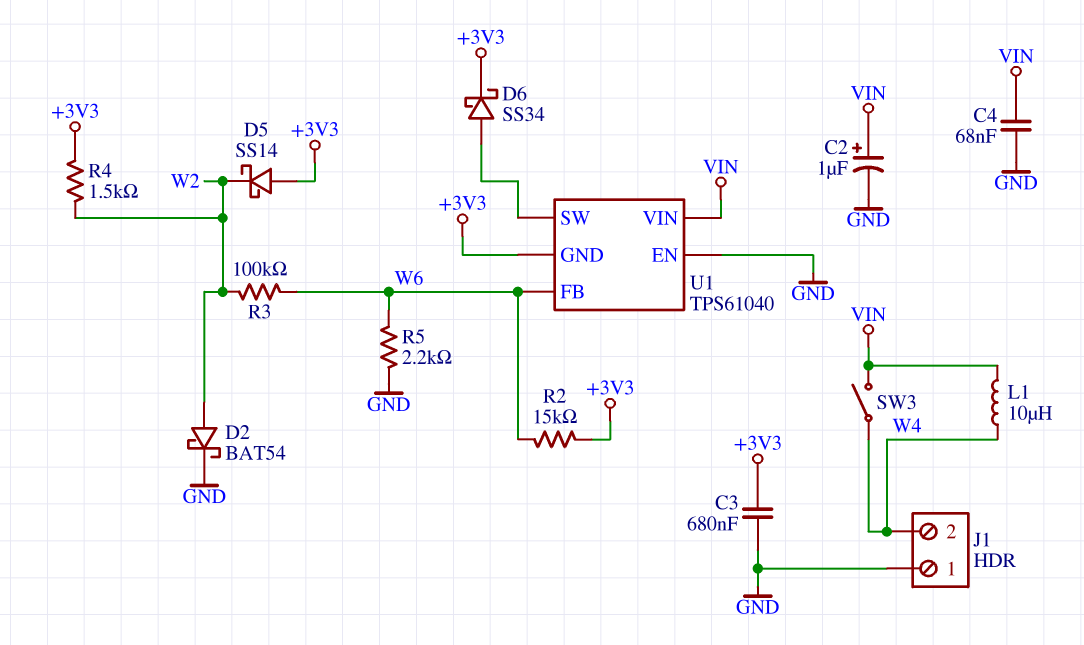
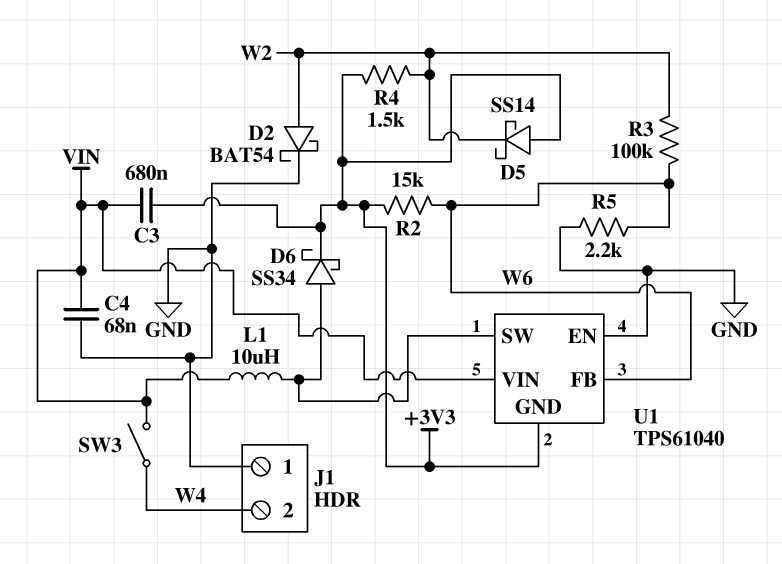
C2: 1uF (plus VIN, minus GND) -> none
C3: 680nF (+3V3, GND) -> 680nF (+3V3, VIN)
L1: 10uH (VIN, W4) -> 10uH (U1/SW, VIN)

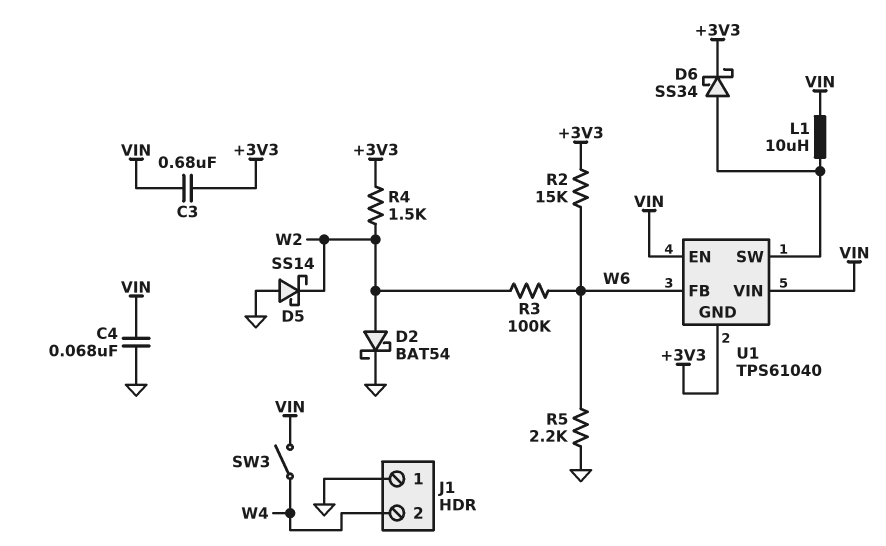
D5: schottky SS14 (A +3V3, K W2) -> schottky SS14 (A GND, K W2)
U1 pin EN: GND -> VIN

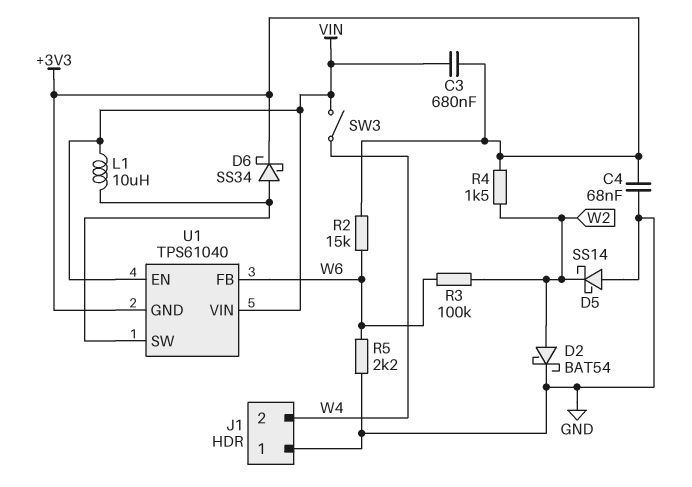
C4: 68nF (GND, VIN) -> 68nF (+3V3, GND)

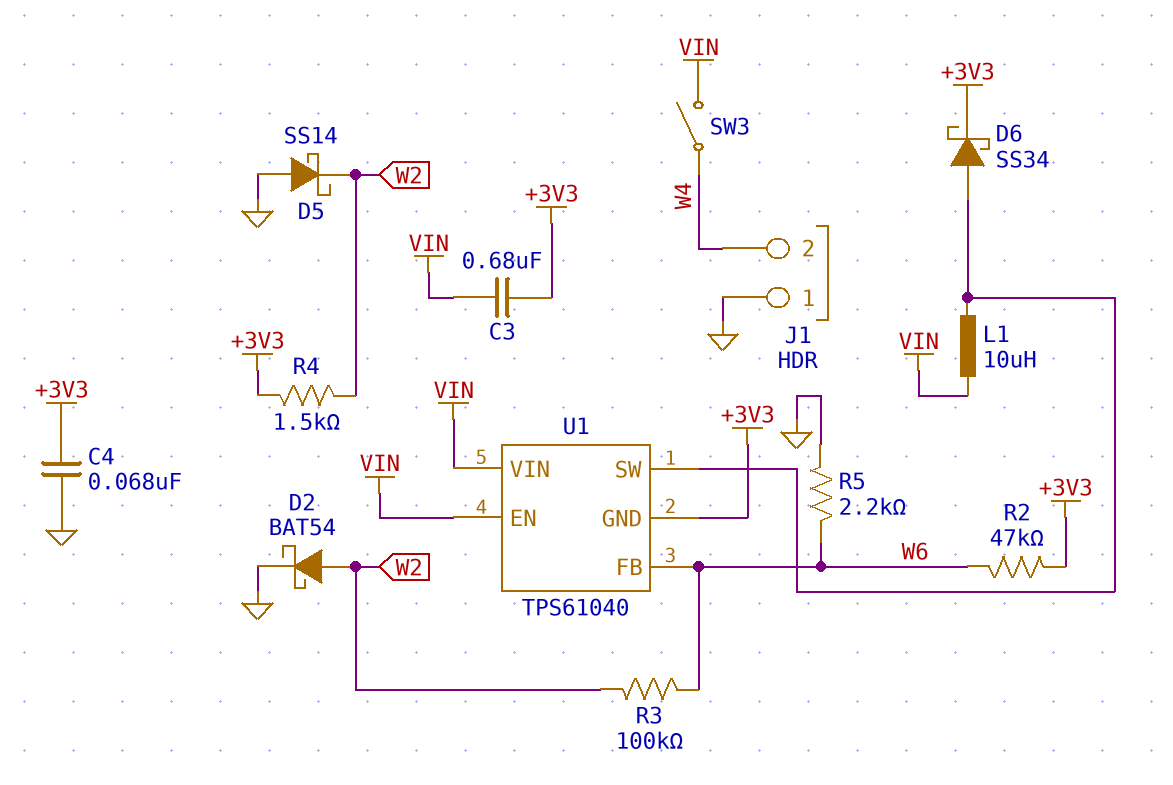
R2: 15k (+3V3, W6) -> 47k (+3V3, W6)

